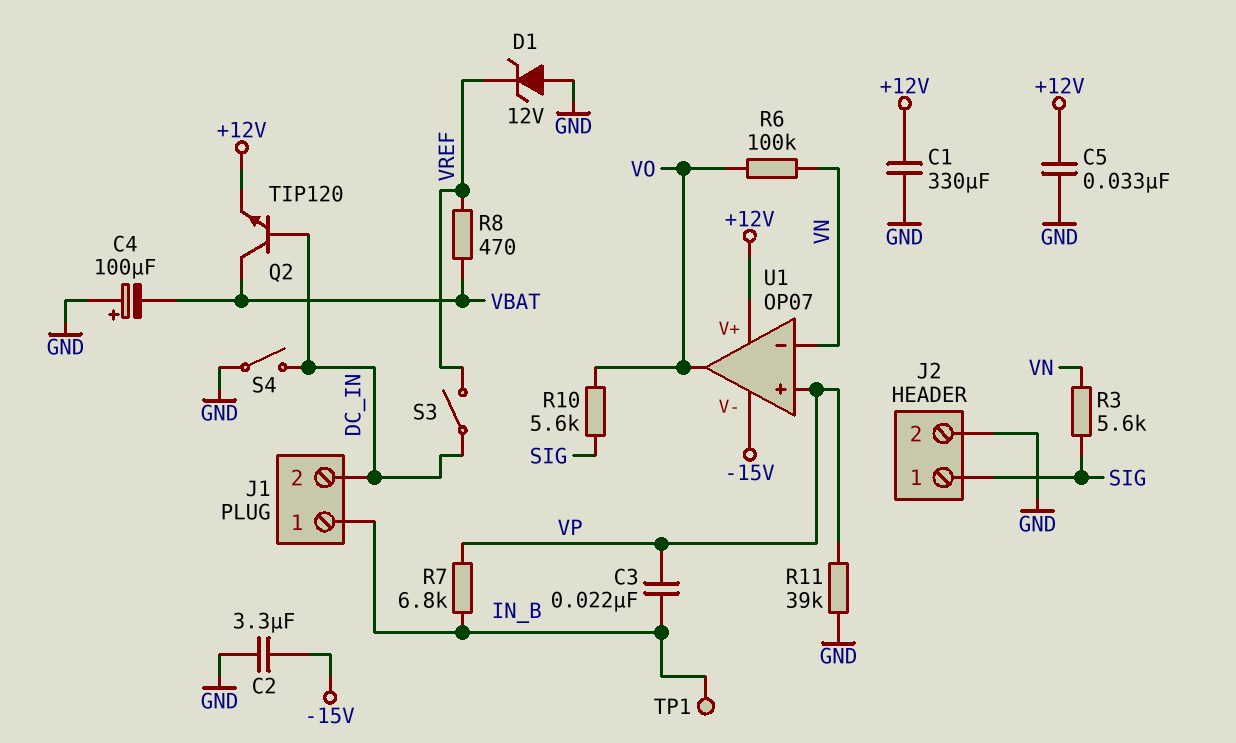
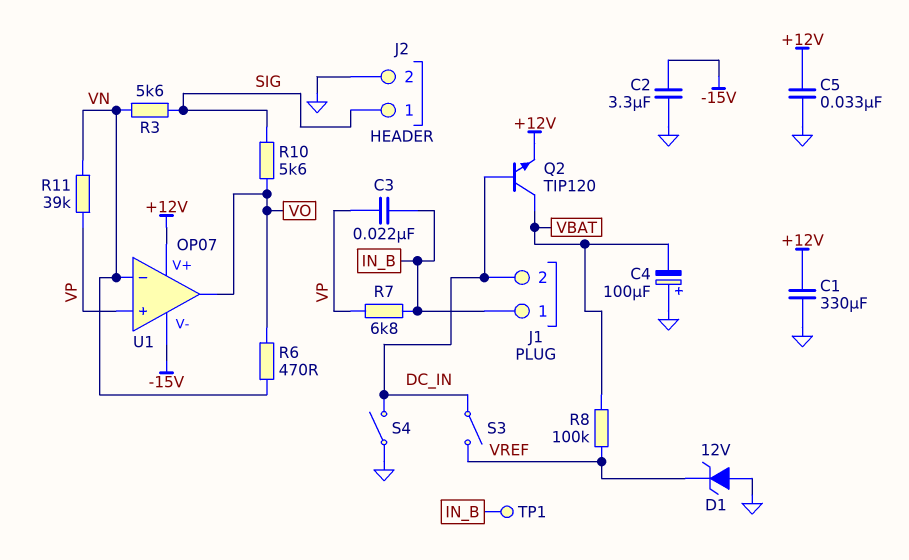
R6: 100k (VN, VO) -> 470 (VN, VO)
R8: 470 (VBAT, VREF) -> 100k (VBAT, VREF)
R11: 39k (GND, VP) -> 39k (VN, VP)

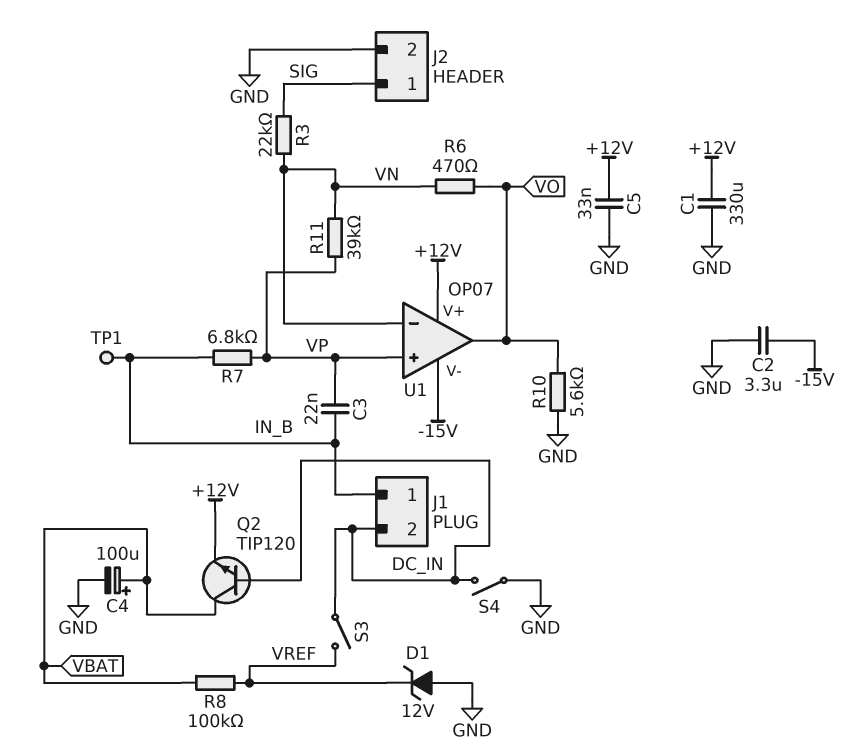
C4: 100uF (plus GND, minus VBAT) -> 100uF (plus VBAT, minus GND)
R3: 5.6k (SIG, VN) -> 22k (SIG, VN)
R10: 5.6k (SIG, VO) -> 5.6k (GND, VO)

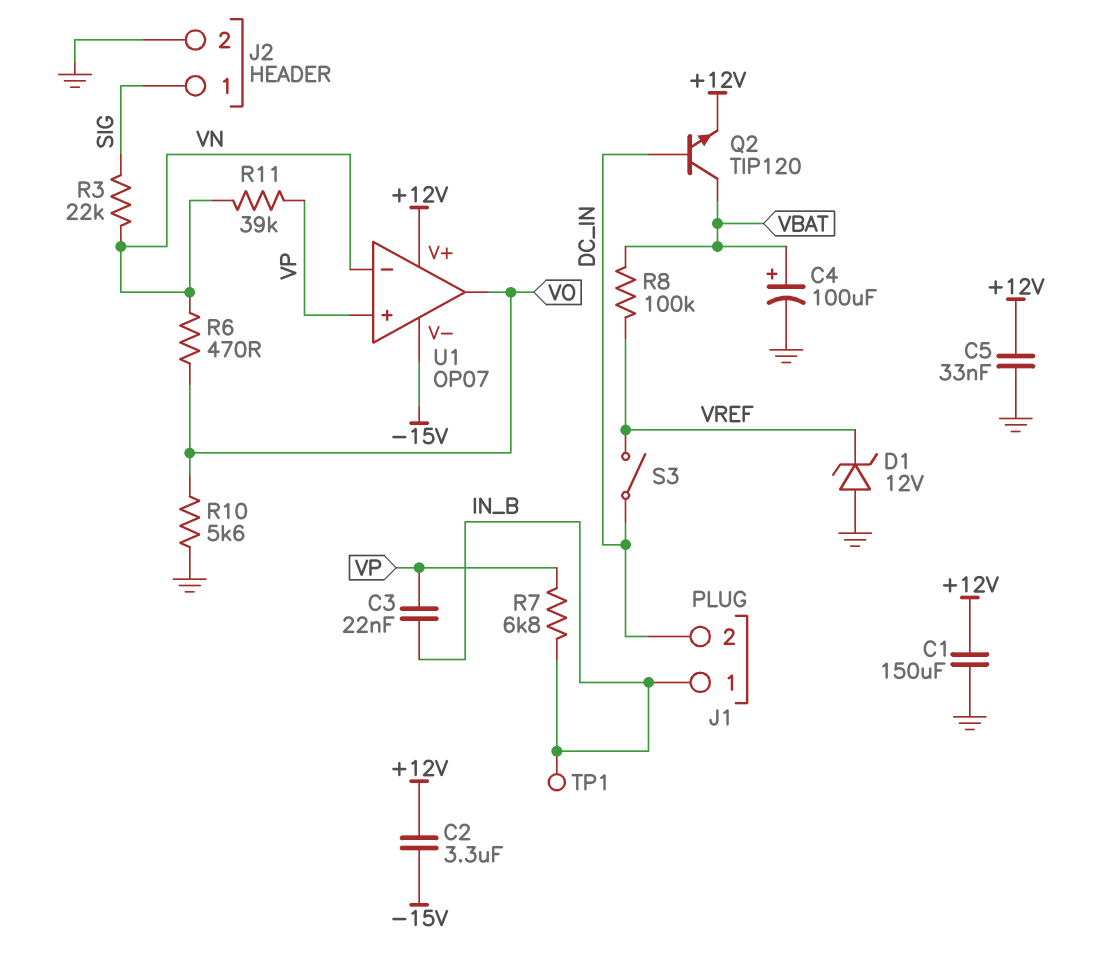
C1: 330uF (+12V, GND) -> 150uF (+12V, GND)
C2: 3.3uF (-15V, GND) -> 3.3uF (+12V, -15V)
S4: switch (DC_IN, GND) -> none

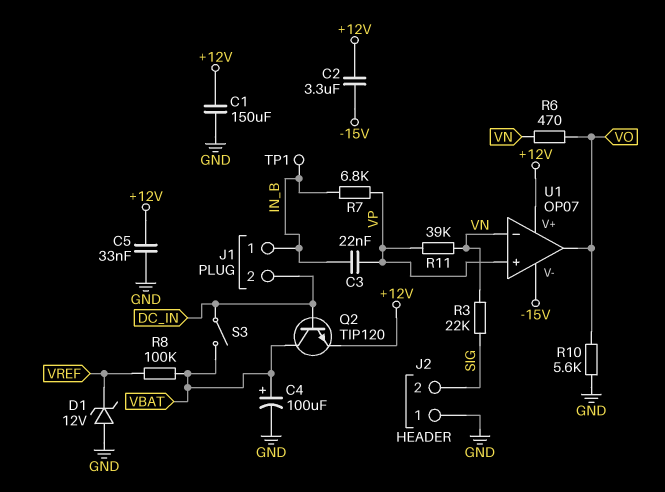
J2 pin 1: SIG -> GND
J2 pin 2: GND -> SIG
S3: switch (DC_IN, VREF) -> switch (DC_IN, VBAT)

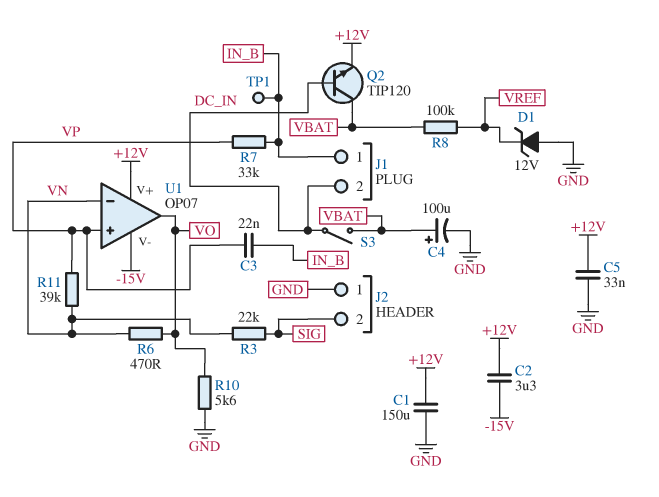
R7: 6.8k (IN_B, VP) -> 33k (IN_B, VP)

